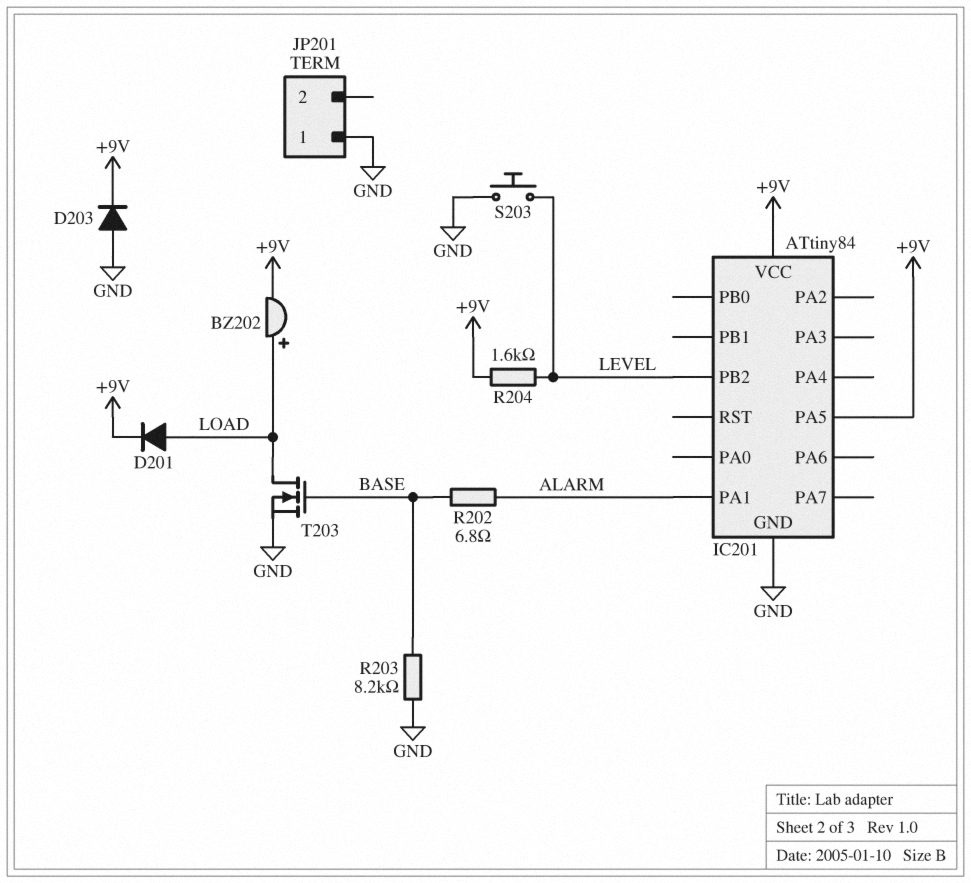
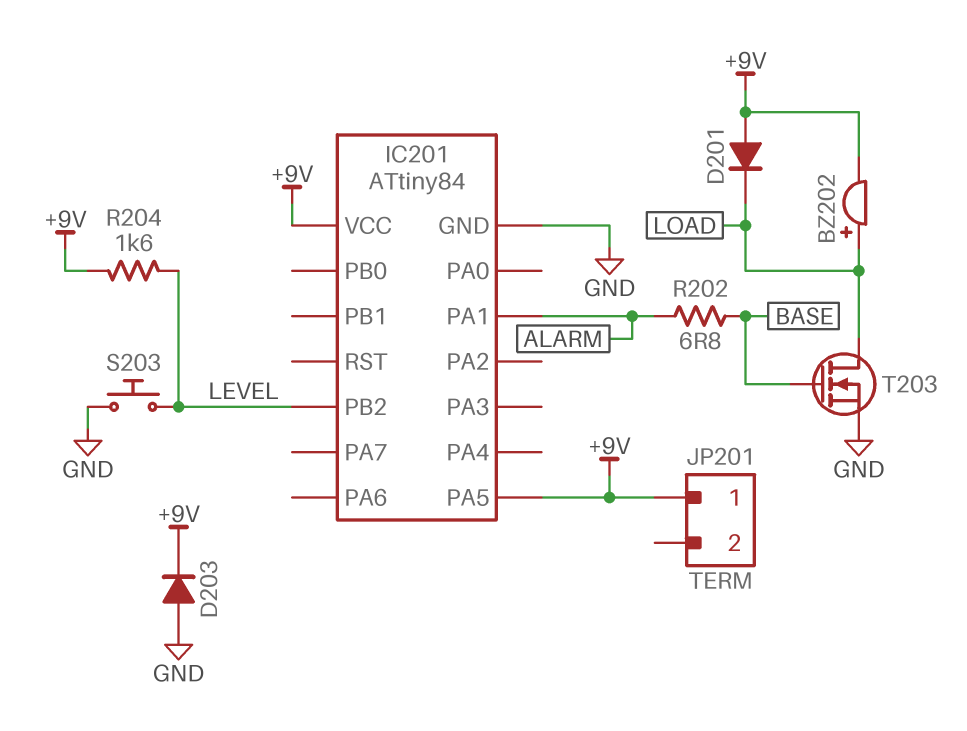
D201: diode (A LOAD, K +9V) -> diode (A +9V, K LOAD)
JP201 pin 1: GND -> +9V
R203: 8.2k (BASE, GND) -> none

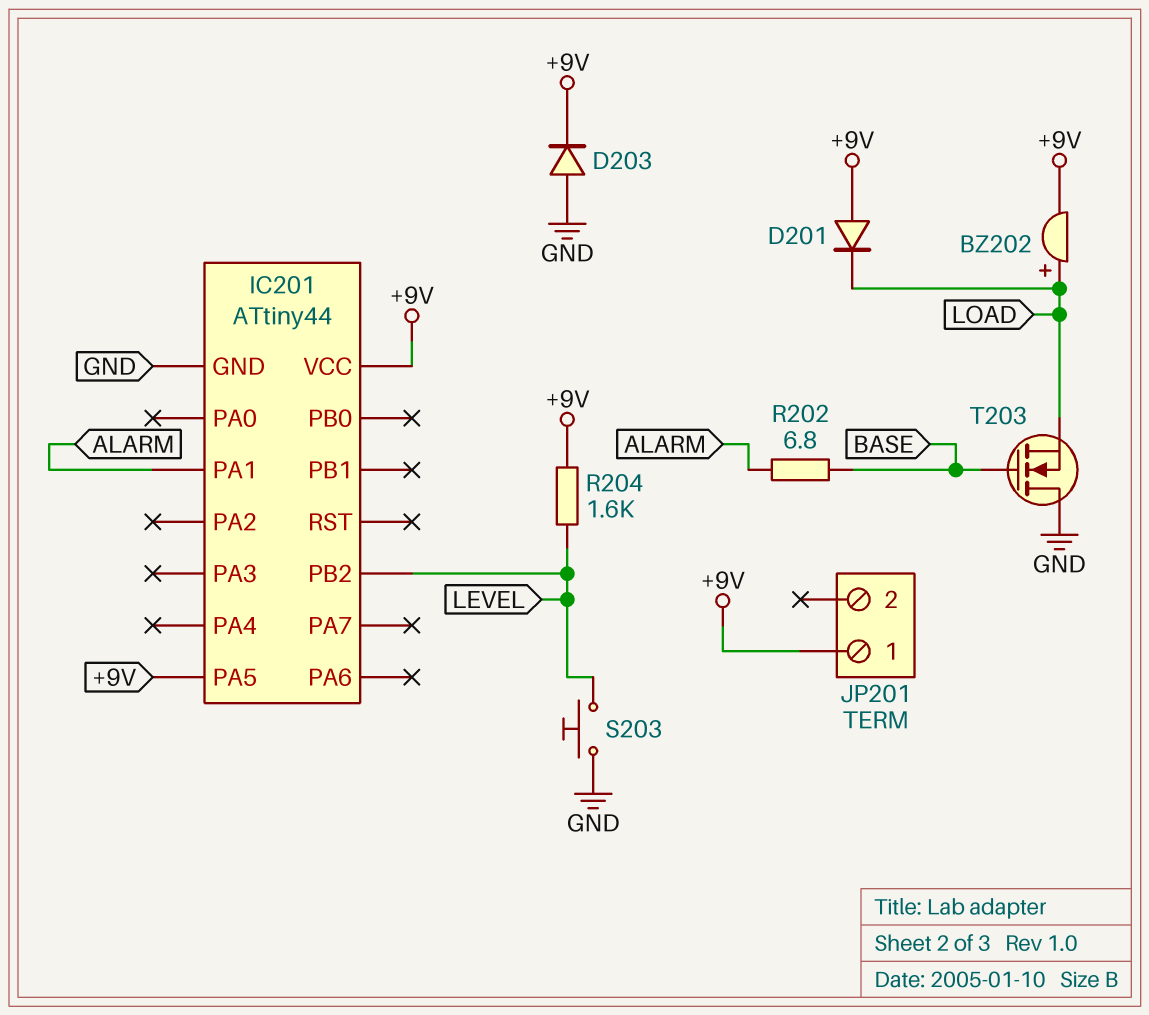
IC201: ATtiny84 -> ATtiny44
T203: NMOS (G BASE, D LOAD, S GND) -> NMOS (G BASE, D GND, S LOAD)

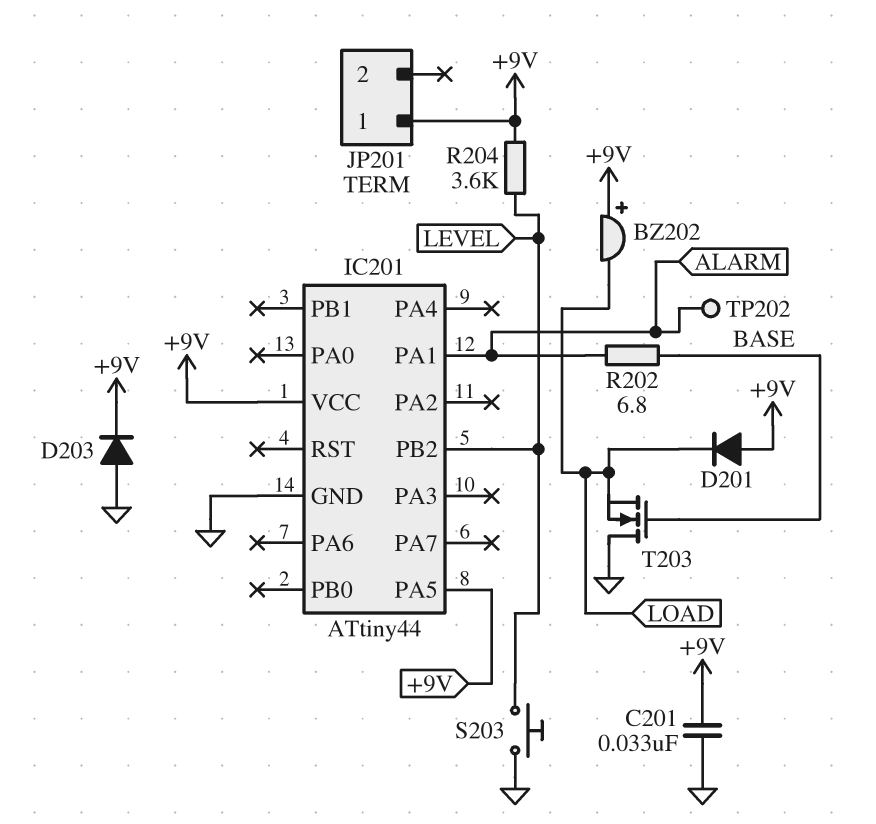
BZ202: buzzer (plus LOAD, minus +9V) -> buzzer (plus +9V, minus LOAD)
C201: none -> 33nF (+9V, GND)
R204: 1.6k (+9V, LEVEL) -> 3.6k (+9V, LEVEL)
TP202: none -> test point (ALARM)

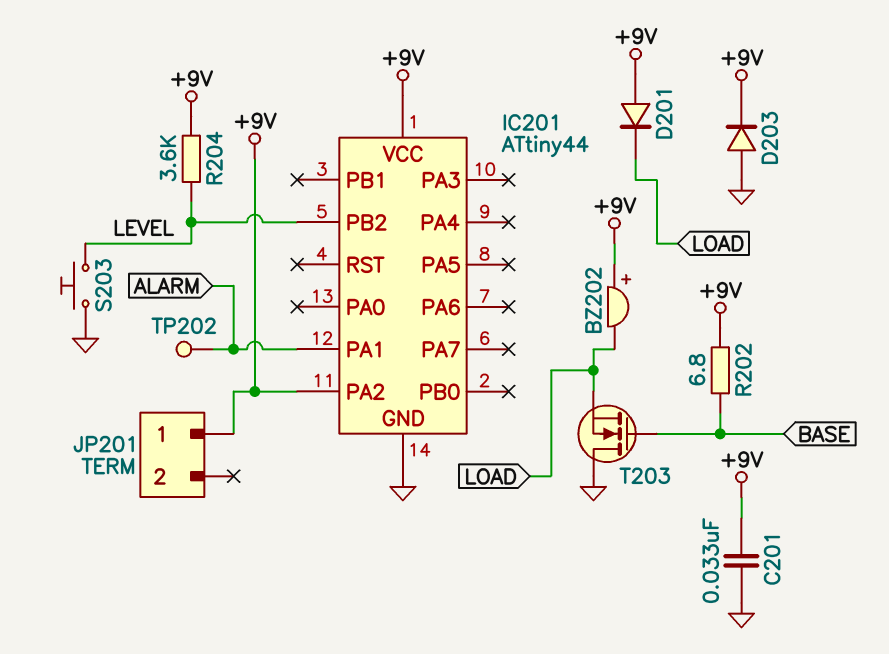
IC201 pin PA2: none -> +9V
IC201 pin PA5: +9V -> none
R202: 6.8 (ALARM, BASE) -> 6.8 (+9V, BASE)

